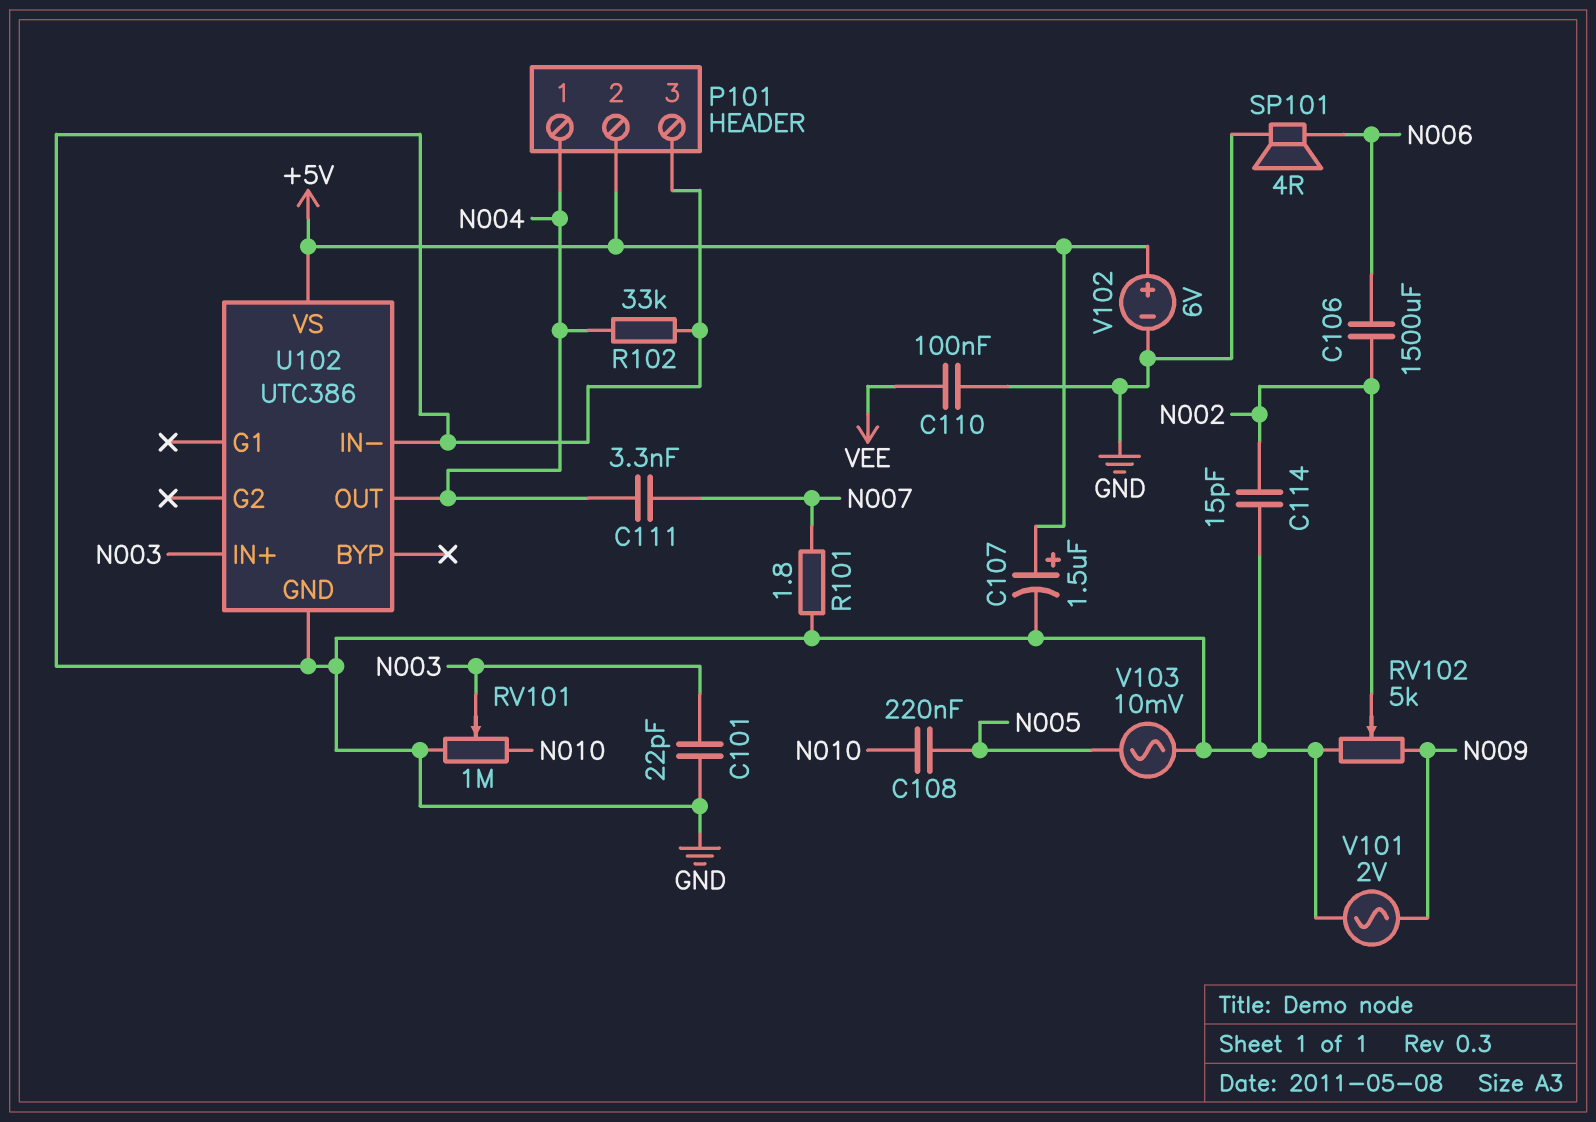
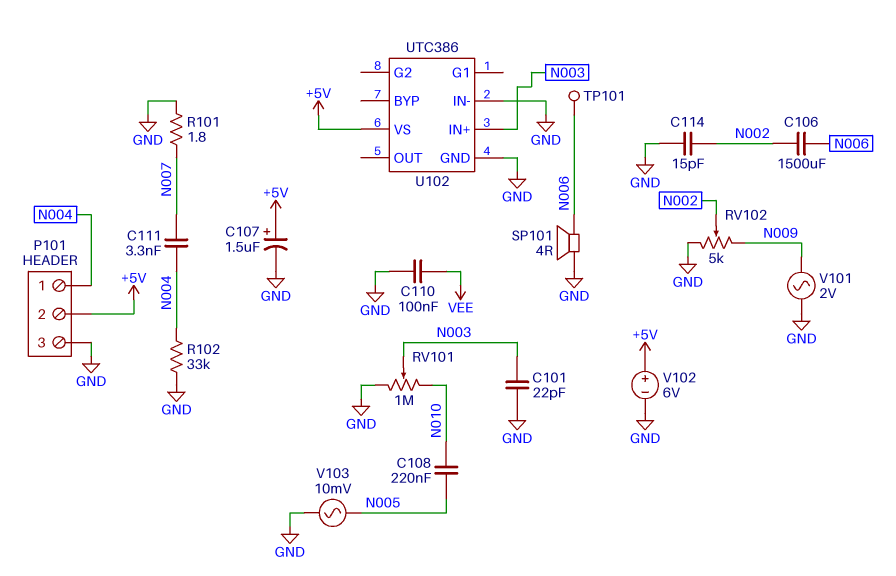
TP101: none -> test point (N006)
U102 pin OUT: N004 -> none

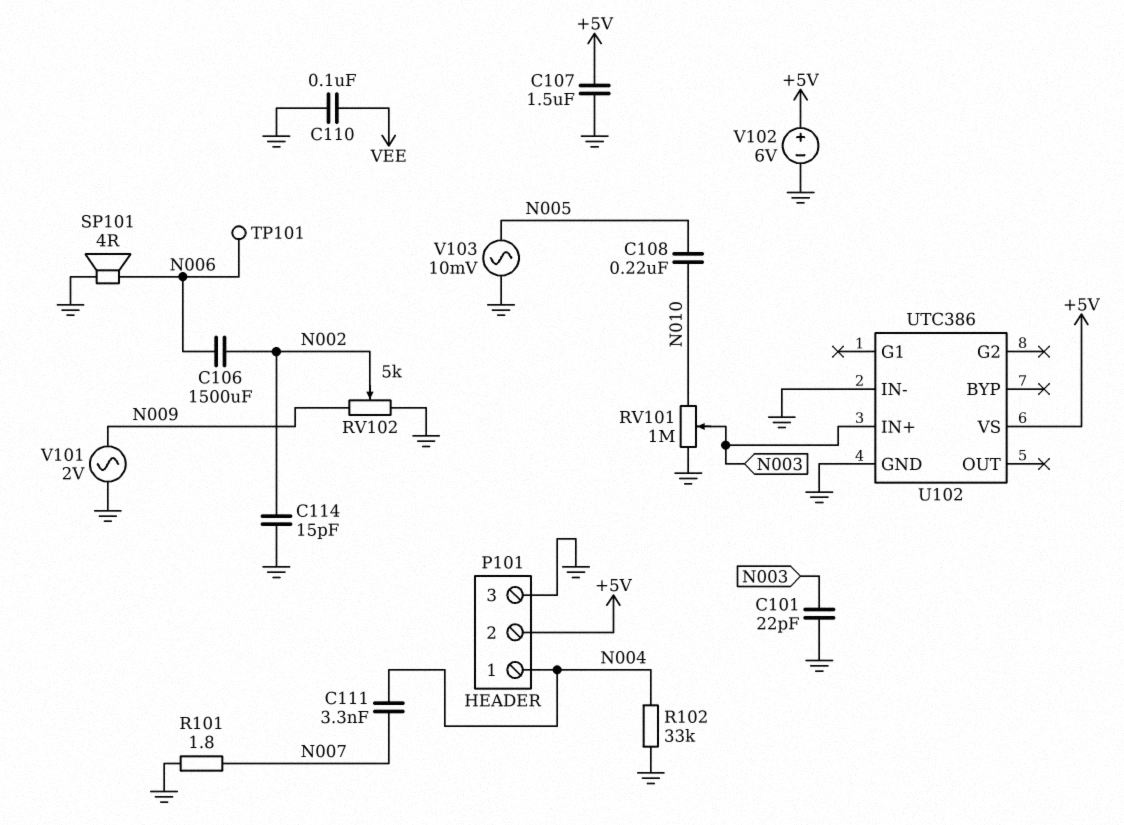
C107: 1.5uF (plus +5V, minus GND) -> 1.5uF (+5V, GND)

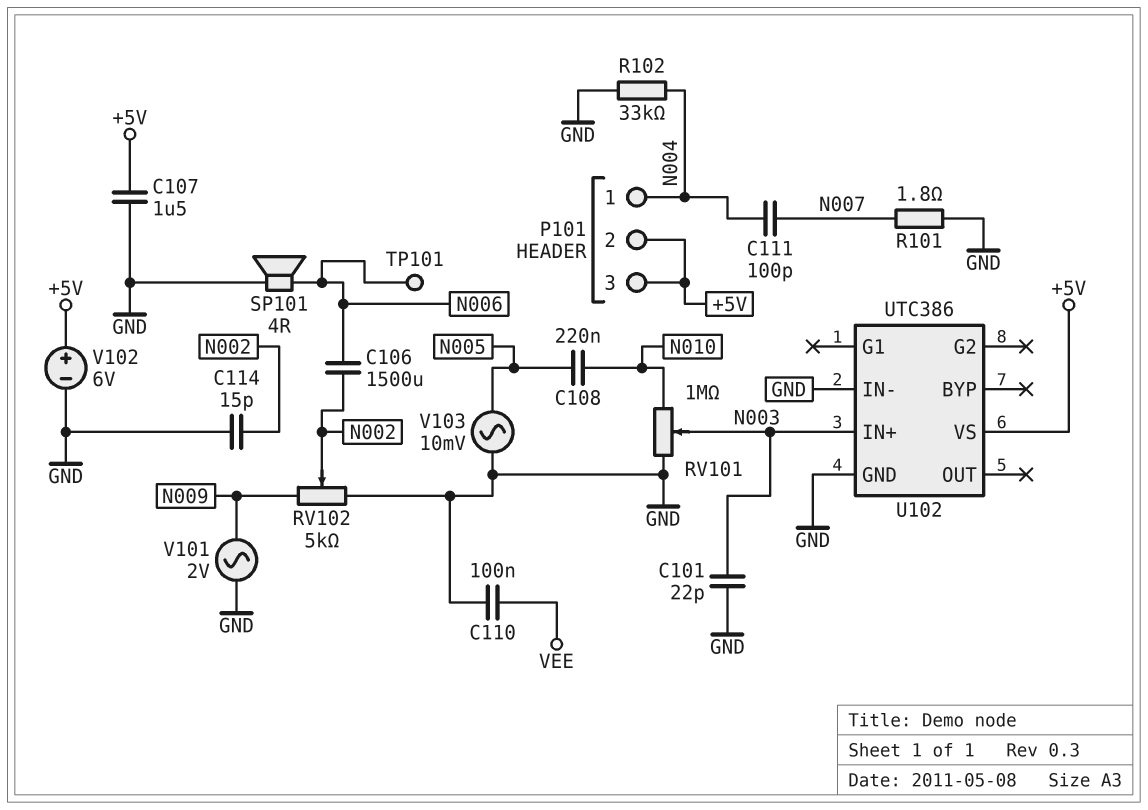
C111: 3.3nF (N004, N007) -> 100pF (N004, N007)
P101 pin 3: GND -> +5V

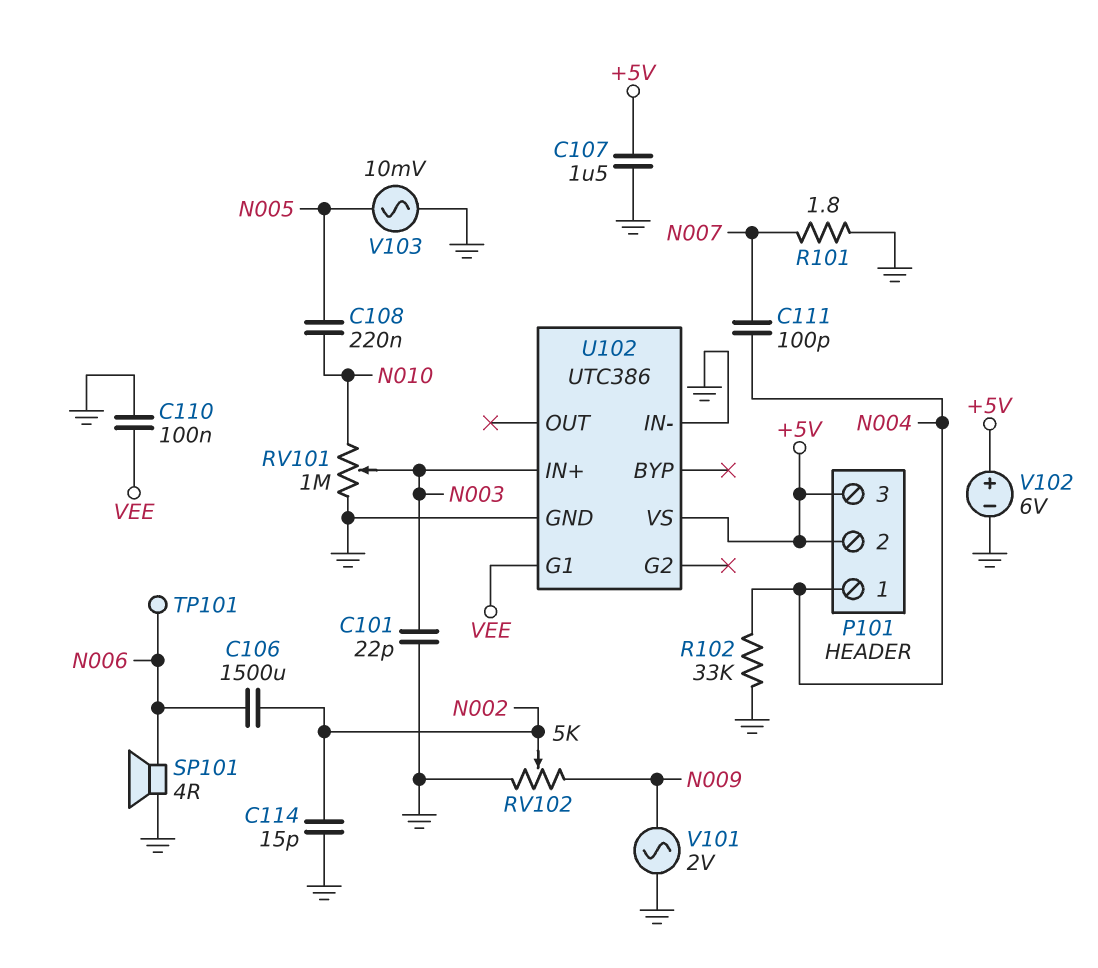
U102 pin G1: none -> VEE

